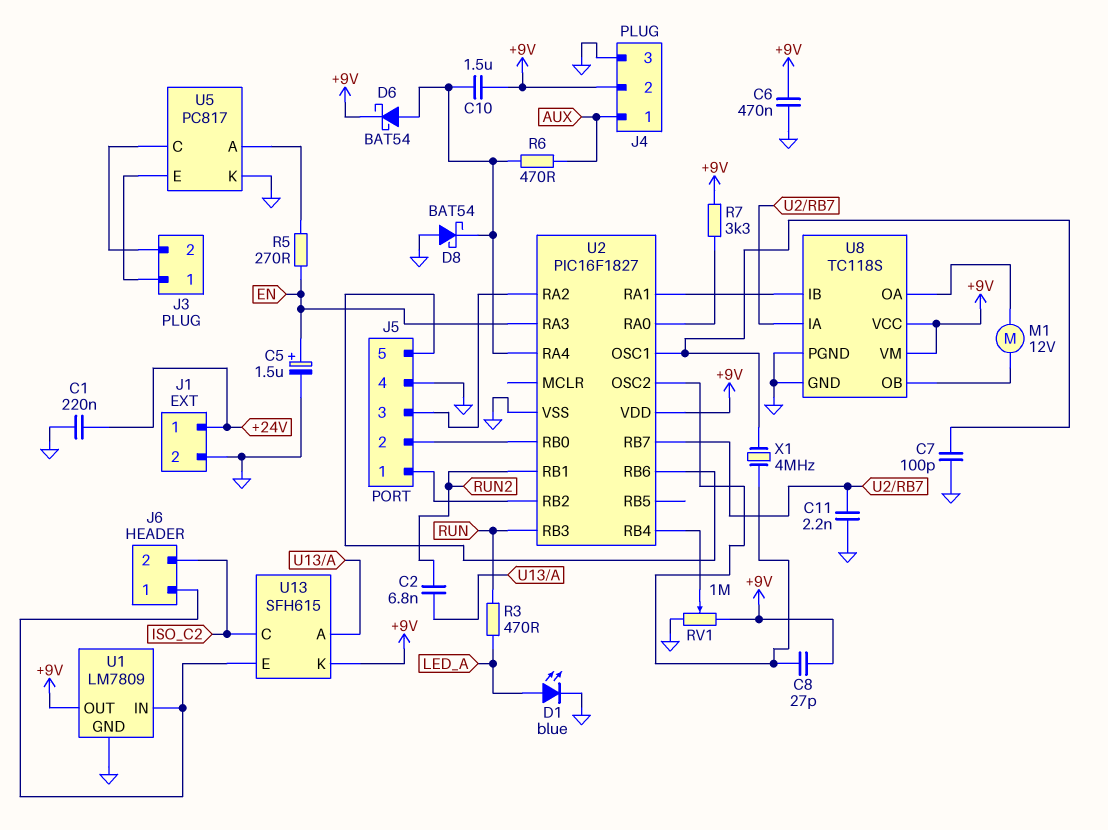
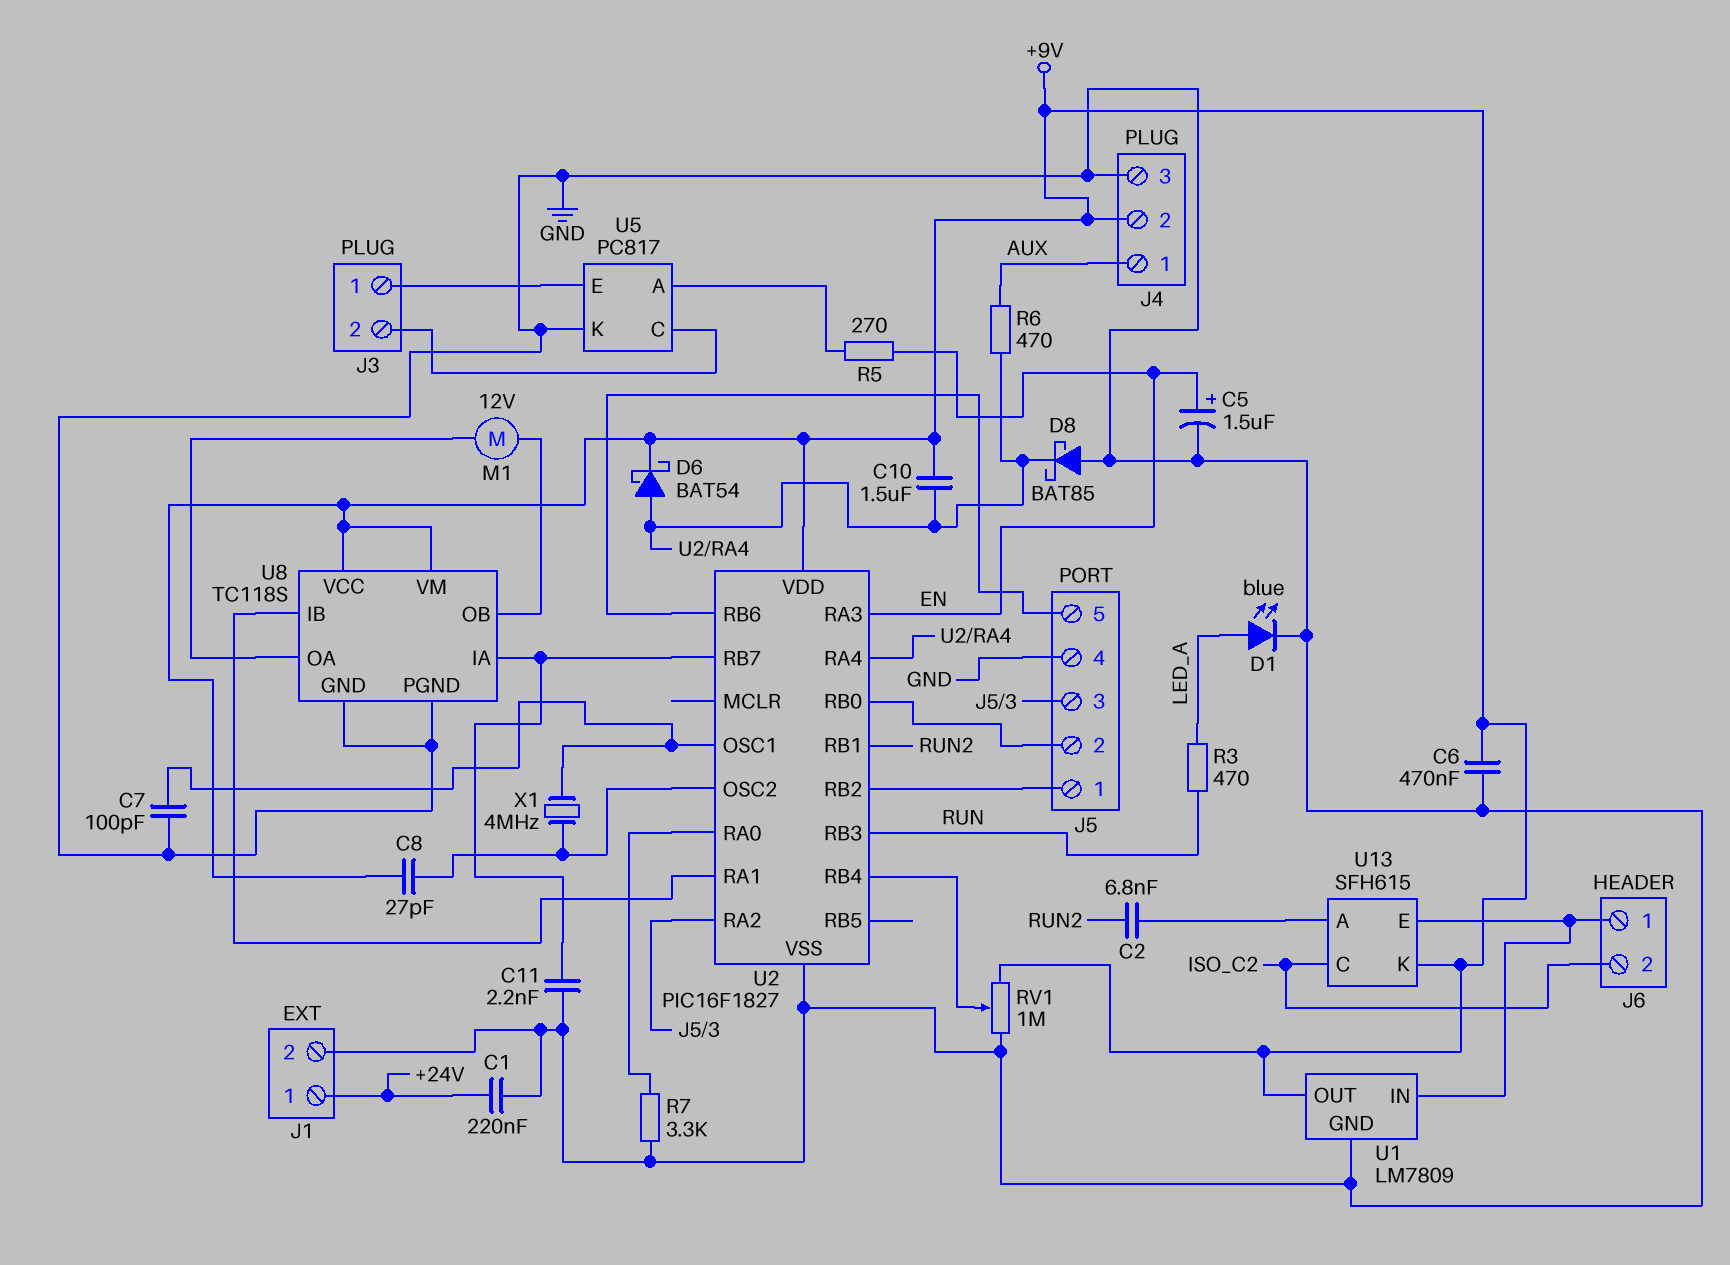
D8: schottky BAT54 (A GND, K U2/RA4) -> schottky BAT85 (A GND, K U2/RA4)
R7: 3.3k (+9V, U2/RA0) -> 3.3k (GND, U2/RA0)

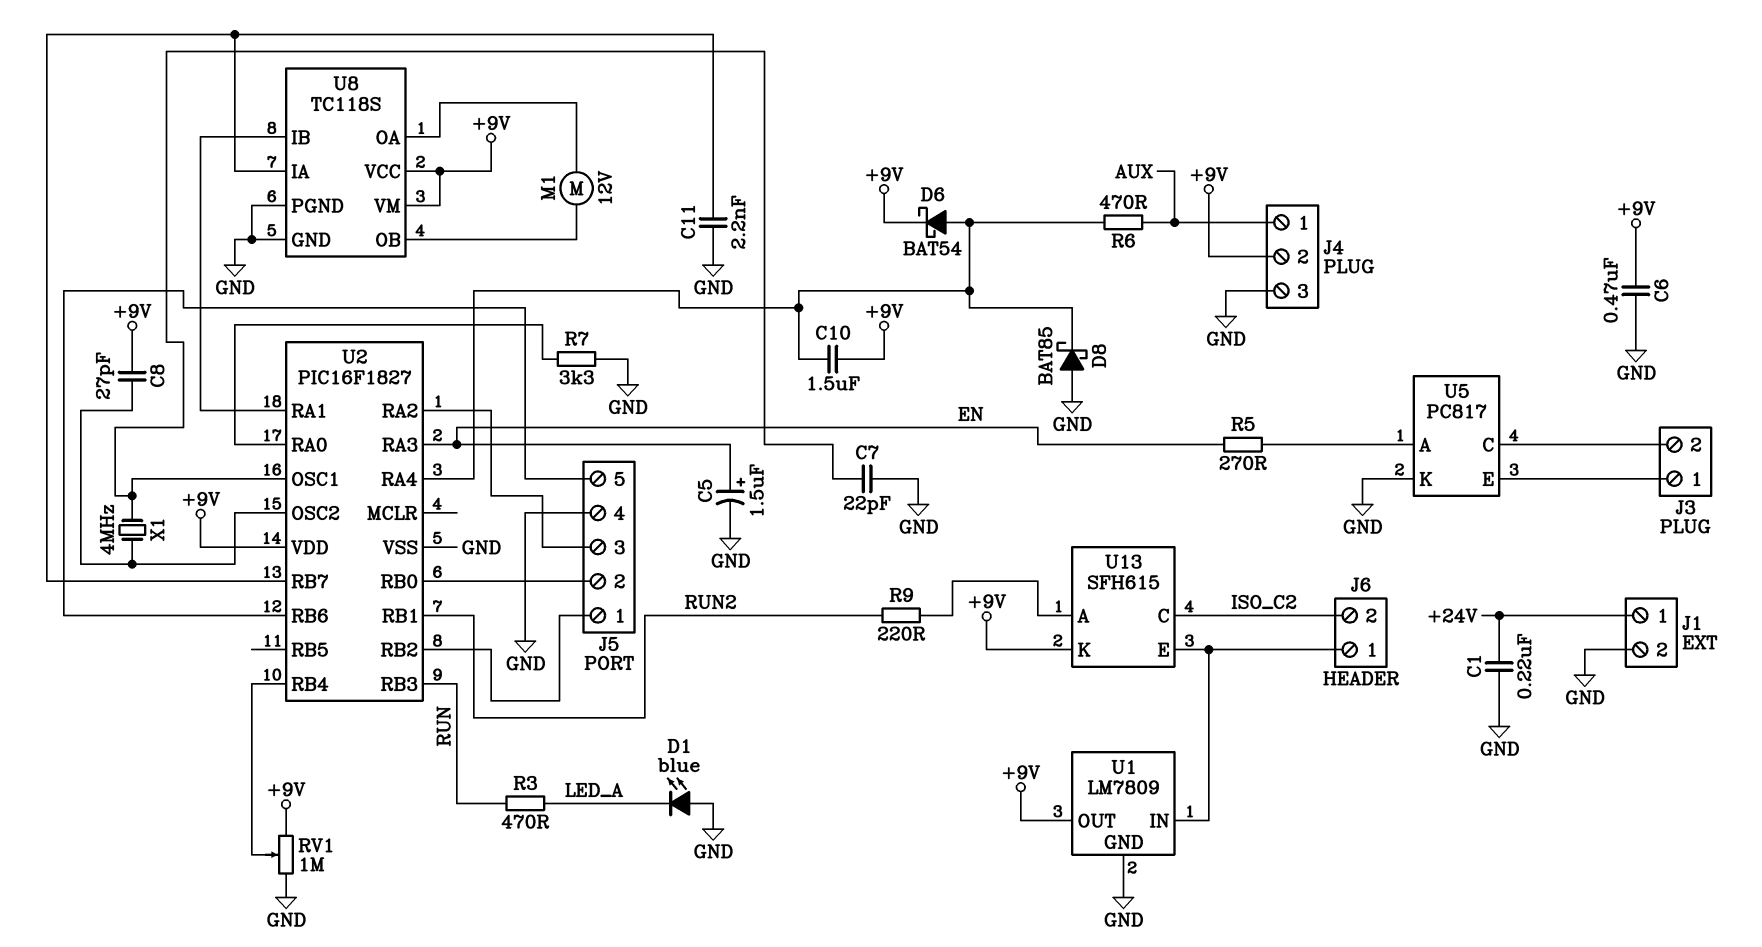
C2: 6.8nF (RUN2, U13/A) -> none
C7: 100pF (GND, U2/OSC1) -> 22pF (GND, U2/OSC1)
D1: LED blue (A LED_A, K GND) -> LED blue (A GND, K LED_A)
R9: none -> 220 (RUN2, U13/A)

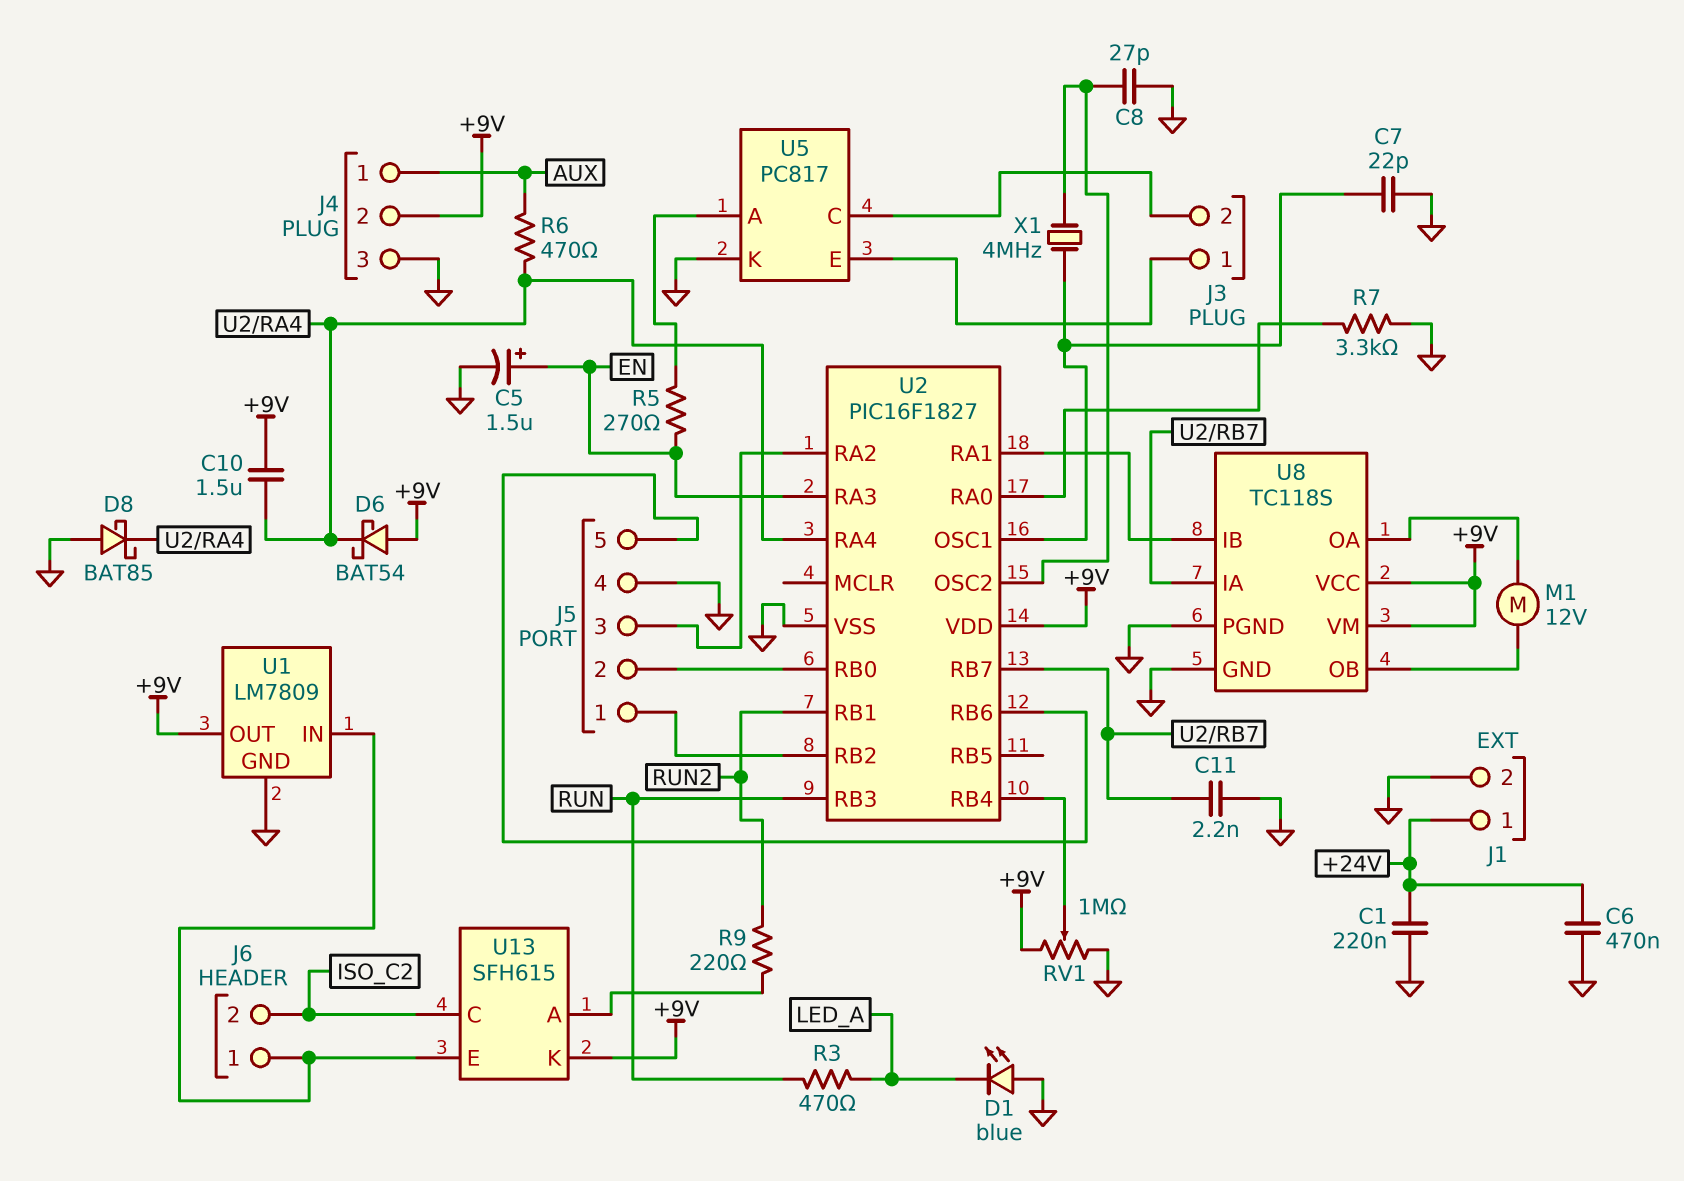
C6: 470nF (+9V, GND) -> 470nF (+24V, GND)
C8: 27pF (+9V, U2/OSC2) -> 27pF (GND, U2/OSC2)
D6: schottky BAT54 (A U2/RA4, K +9V) -> schottky BAT54 (A +9V, K U2/RA4)

